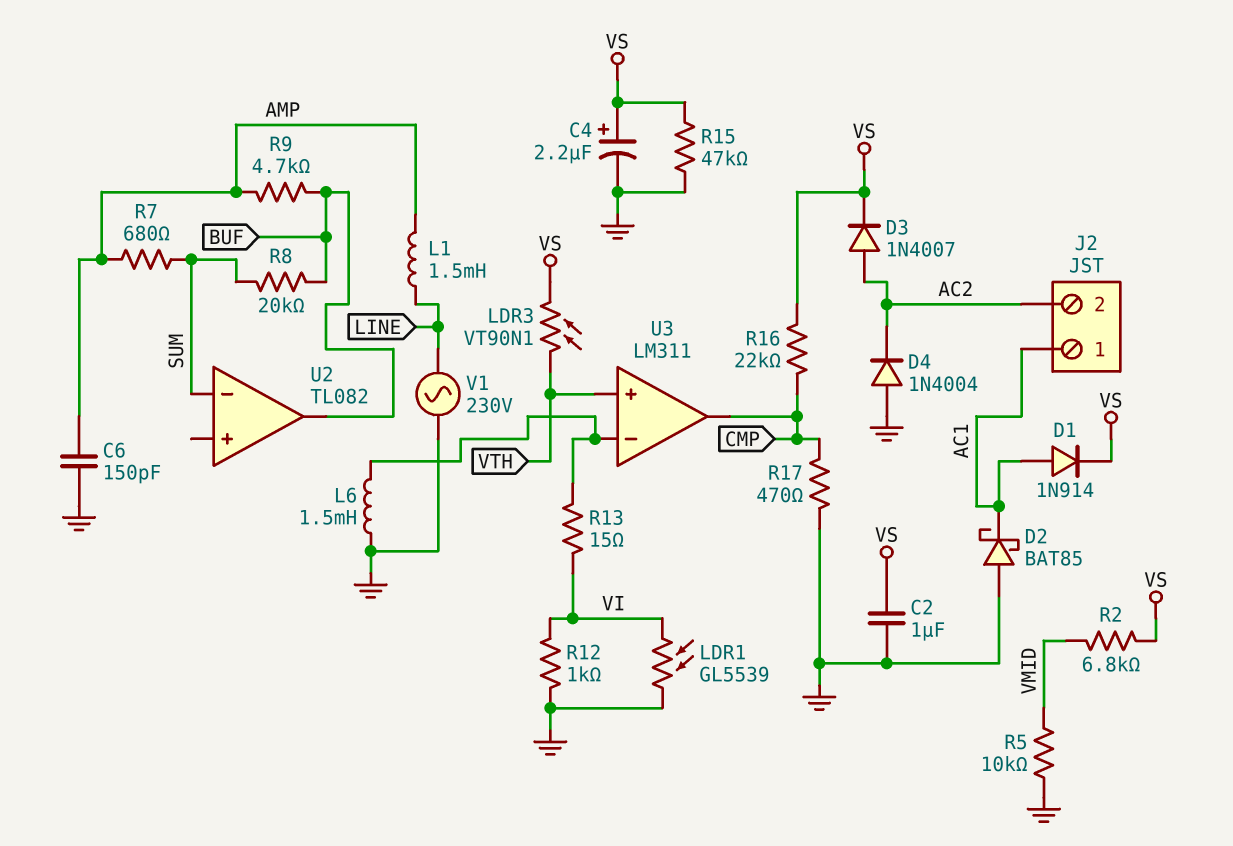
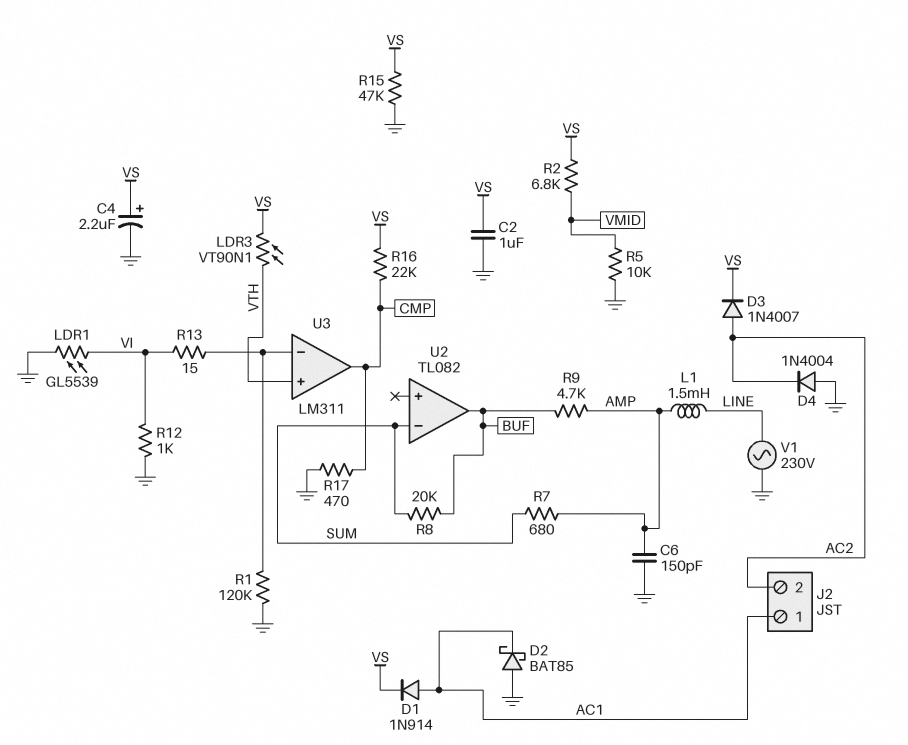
L6: 1.5mH (GND, U3/in-) -> none
R1: none -> 120k (GND, U3/in-)

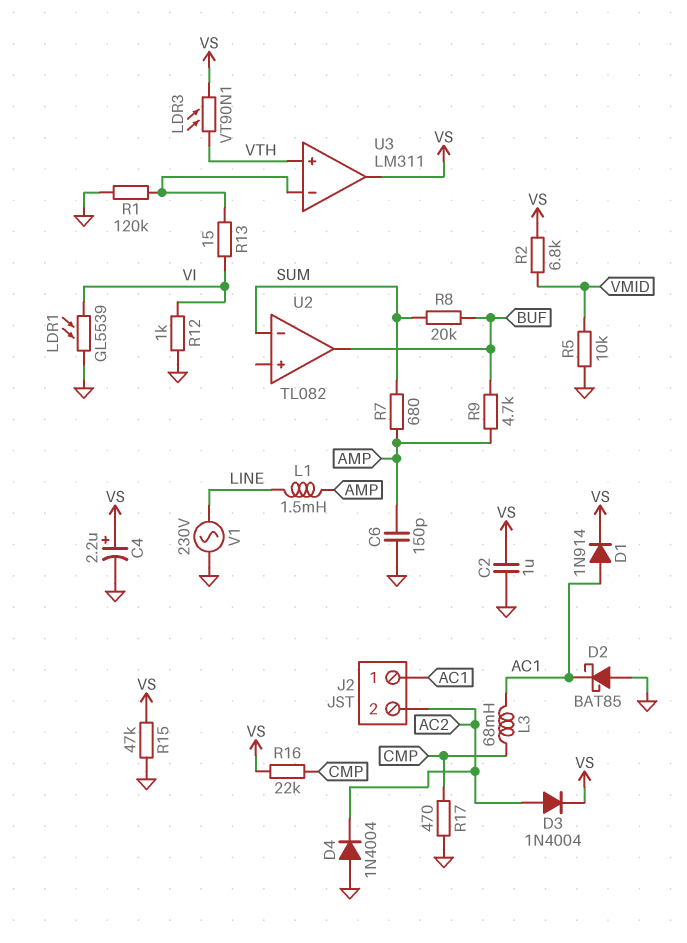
D3: diode 1N4007 (A AC2, K VS) -> diode 1N4004 (A AC2, K VS)
L3: none -> 68mH (AC1, CMP)
U3 pin out: CMP -> VS

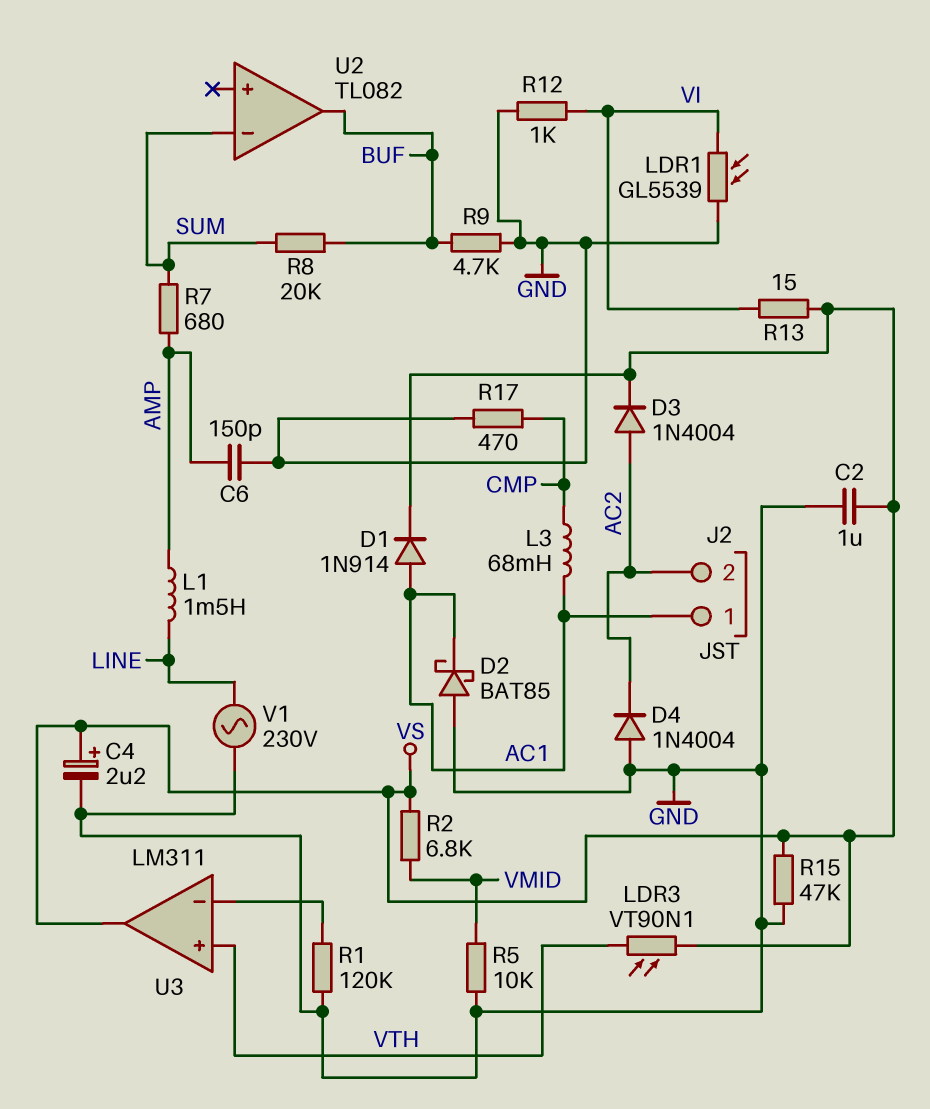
R9: 4.7k (AMP, BUF) -> 4.7k (BUF, GND)
R13: 15 (U3/in-, VI) -> 15 (VI, VS)
R16: 22k (CMP, VS) -> none

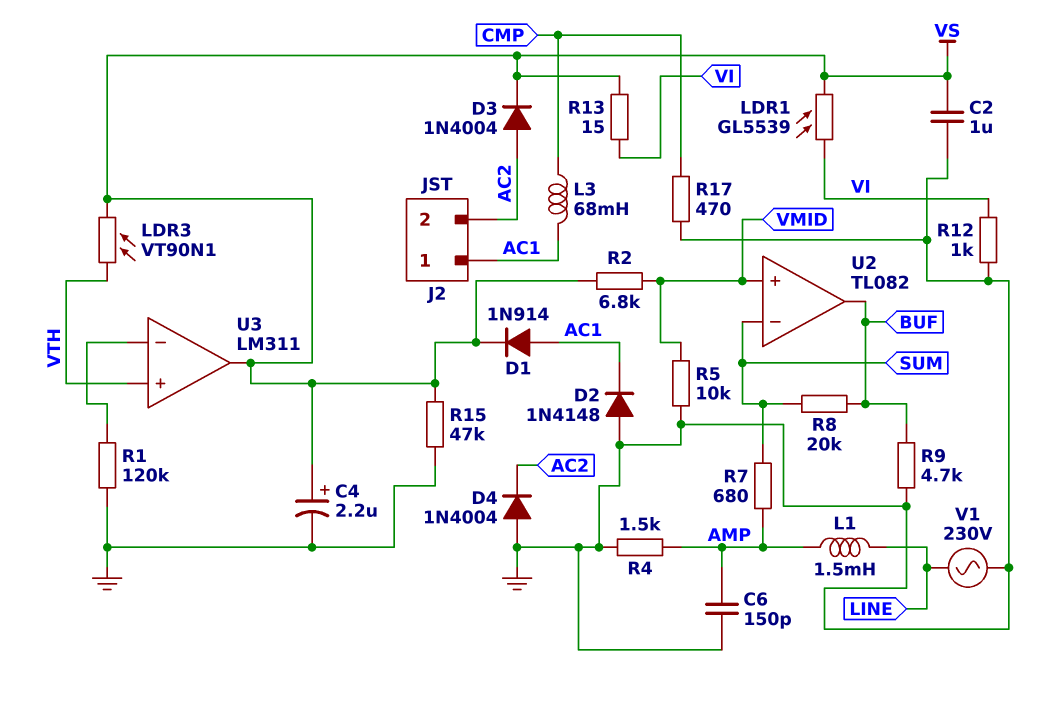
D2: schottky BAT85 (A GND, K AC1) -> diode 1N4148 (A GND, K AC1)
LDR1: GL5539 (GND, VI) -> GL5539 (VI, VS)
R4: none -> 1.5k (AMP, GND)
U2 pin in+: none -> VMID

